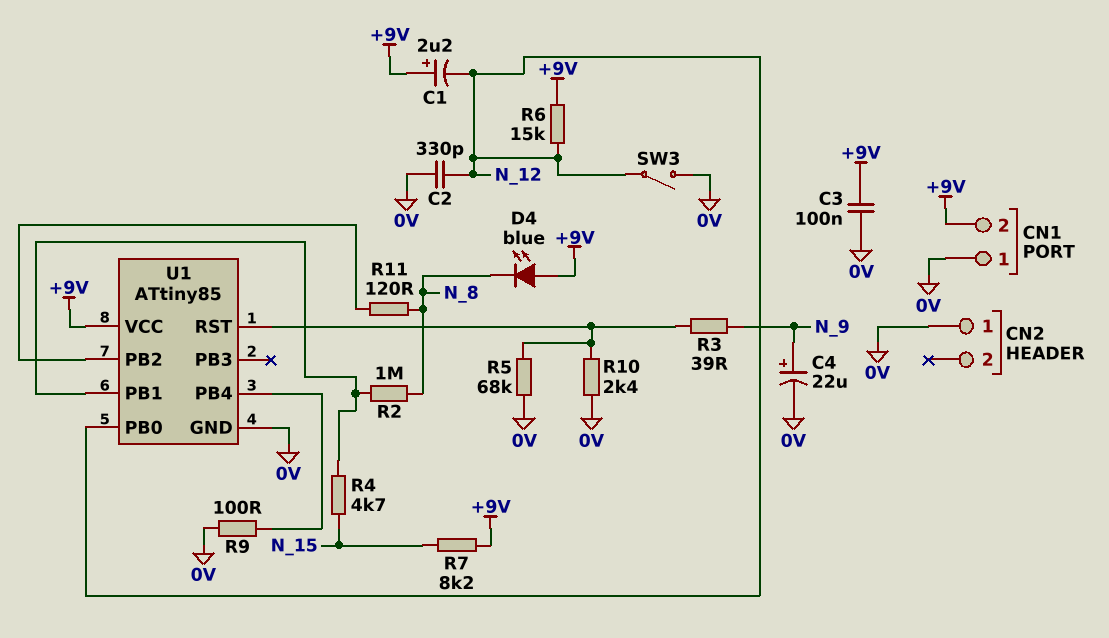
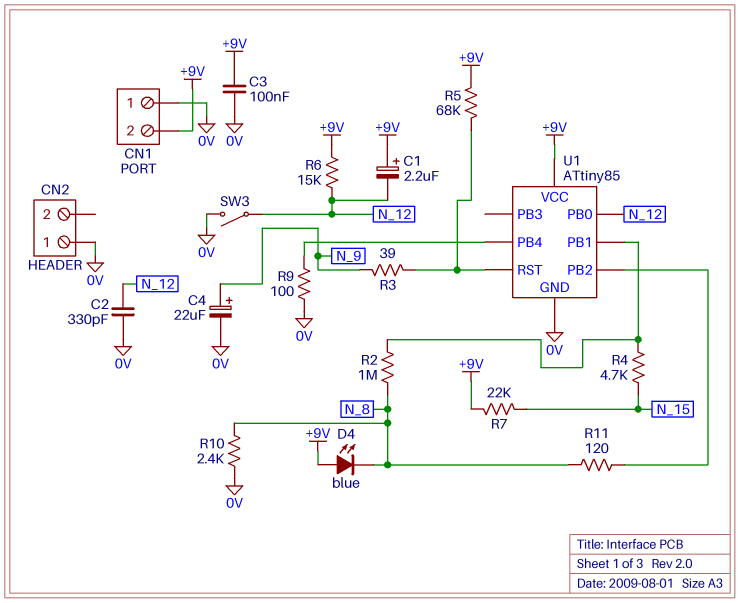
R5: 68k (0V, U1/RST) -> 68k (+9V, U1/RST)
R7: 8.2k (+9V, N_15) -> 22k (+9V, N_15)
R10: 2.4k (0V, U1/RST) -> 2.4k (0V, N_8)

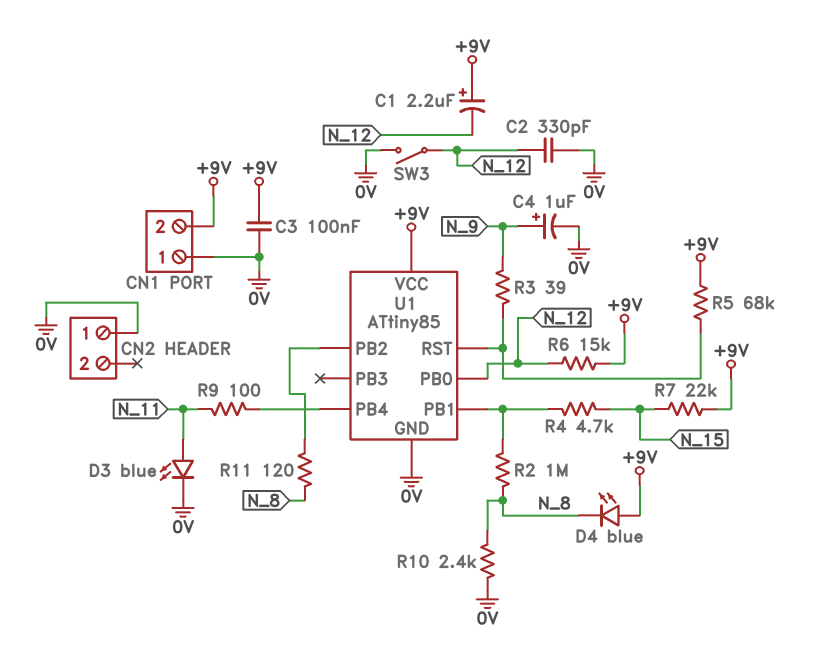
C4: 22uF (plus N_9, minus 0V) -> 1uF (plus N_9, minus 0V)
D3: none -> LED blue (A N_11, K 0V)
R9: 100 (0V, U1/PB4) -> 100 (N_11, U1/PB4)

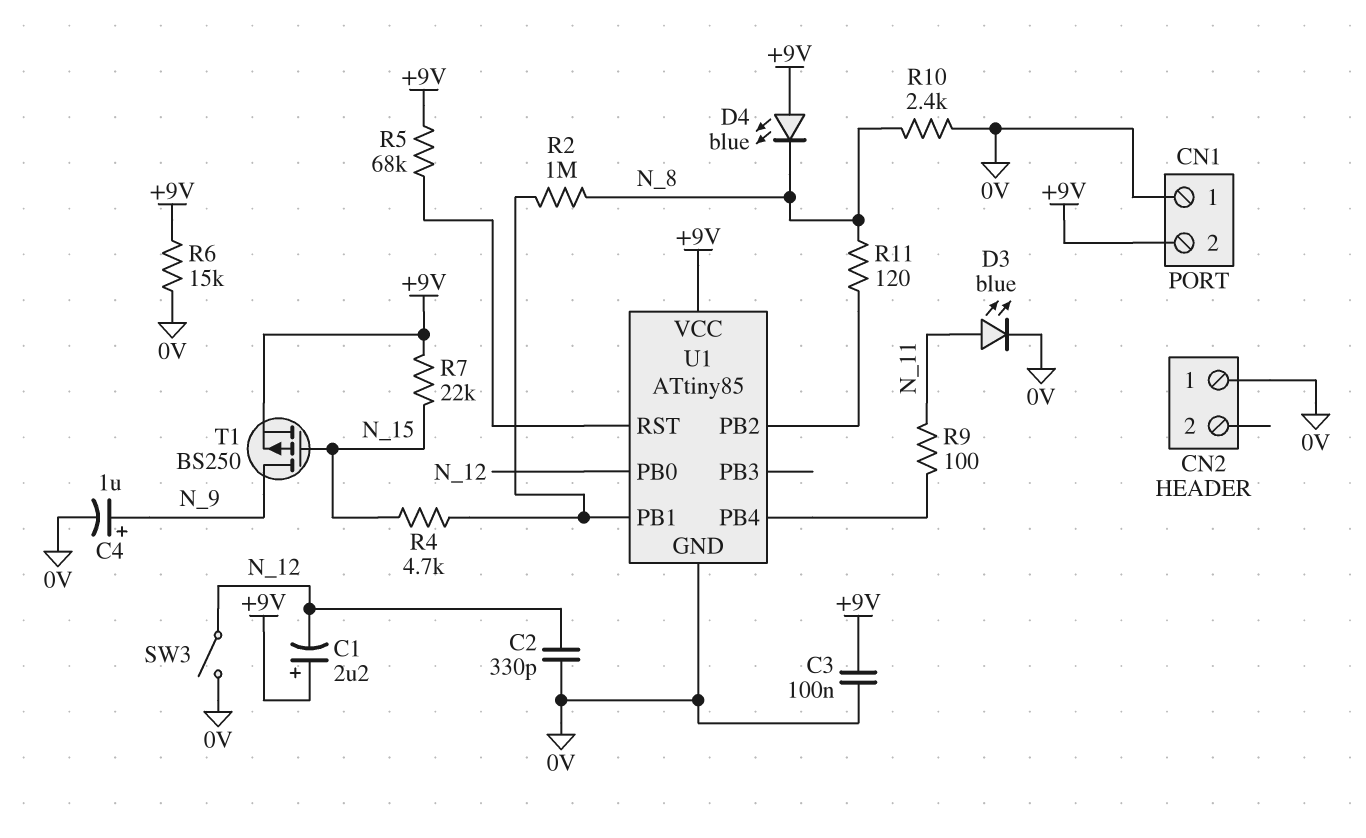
R3: 39 (N_9, U1/RST) -> none
R6: 15k (+9V, N_12) -> 15k (+9V, 0V)
T1: none -> PMOS BS250 (G N_15, D N_9, S +9V)

